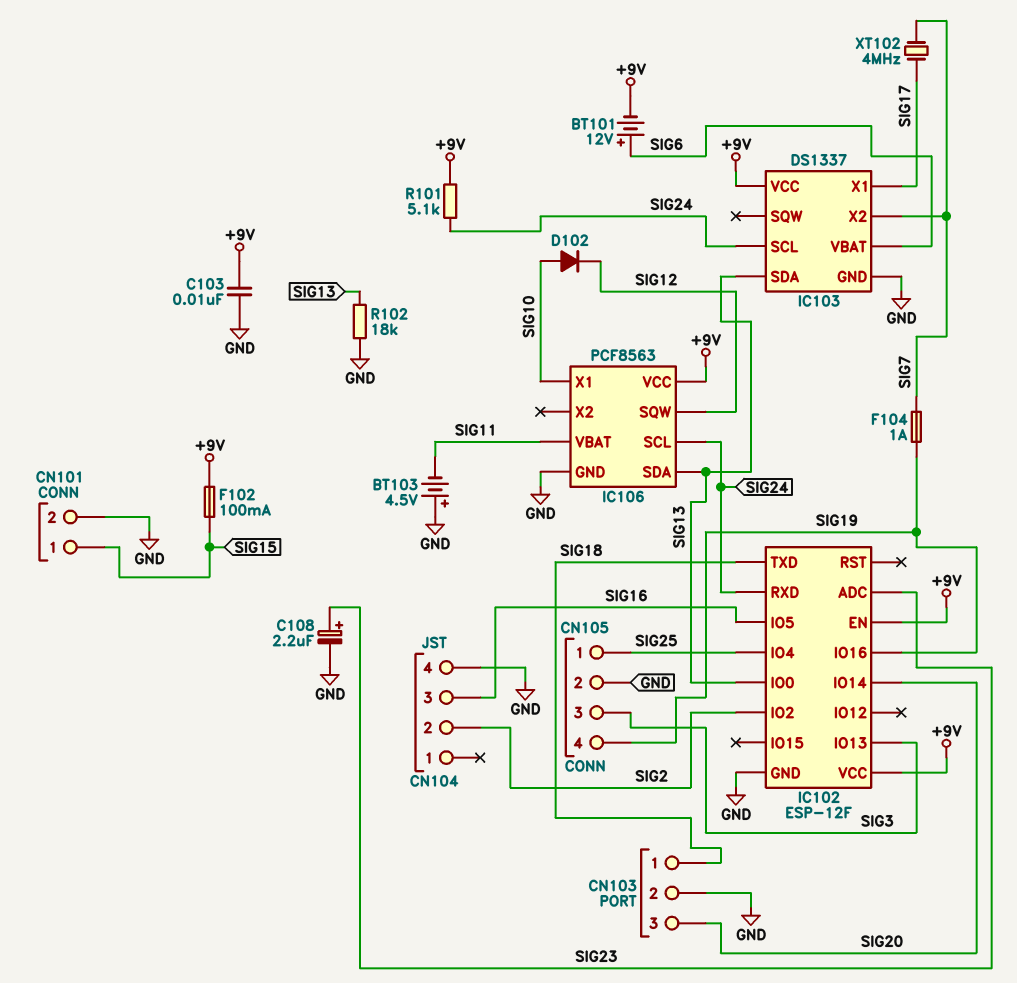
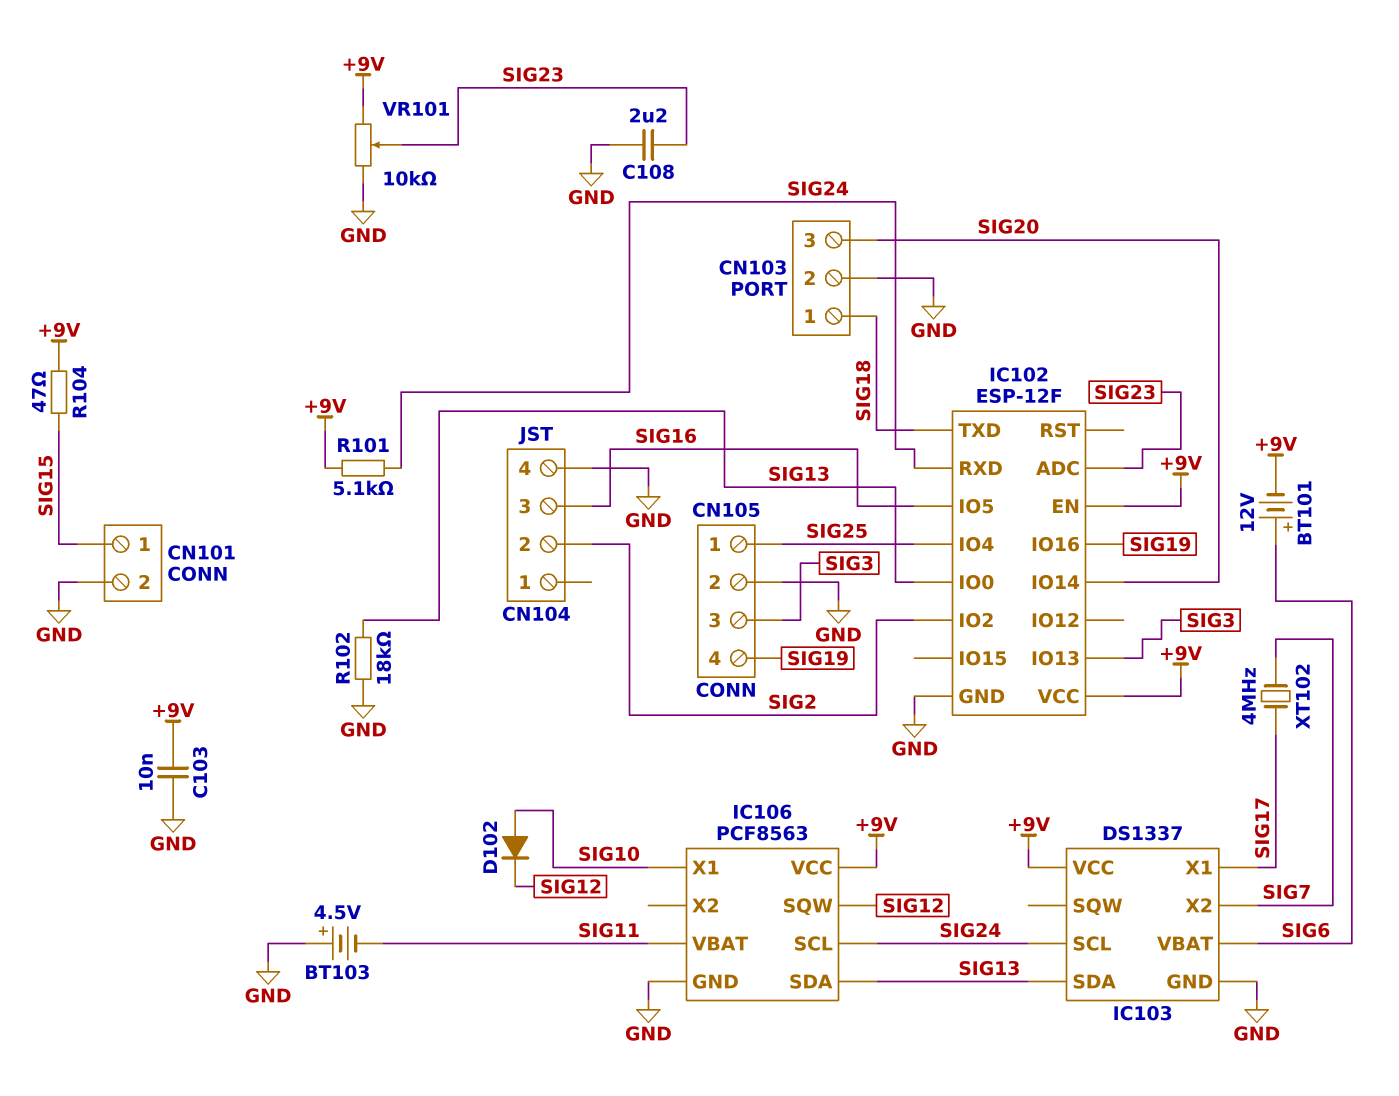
C108: 2.2uF (plus SIG23, minus GND) -> 2.2uF (GND, SIG23)
F102: 100mA (+9V, SIG15) -> none
F104: 1A (SIG7, SIG19) -> none
R104: none -> 47 (+9V, SIG15)
VR101: none -> 10k (+9V, GND, wiper SIG23)

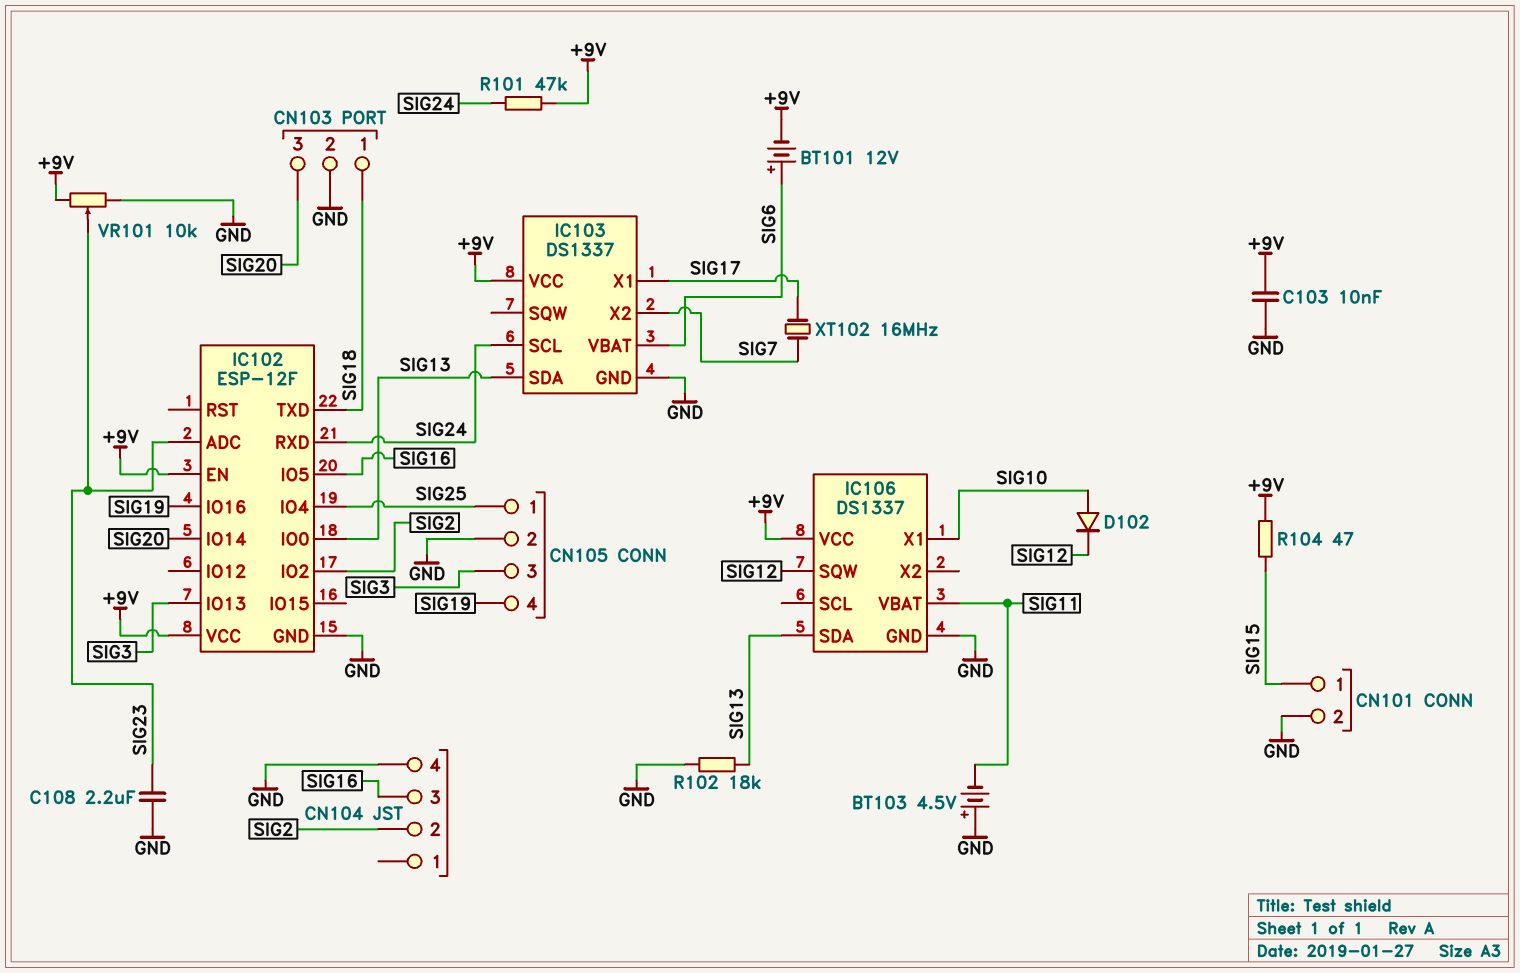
IC106: PCF8563 -> DS1337
IC106 pin SCL: SIG24 -> none
R101: 5.1k (+9V, SIG24) -> 47k (+9V, SIG24)
XT102: 4MHz (SIG7, SIG17) -> 16MHz (SIG7, SIG17)

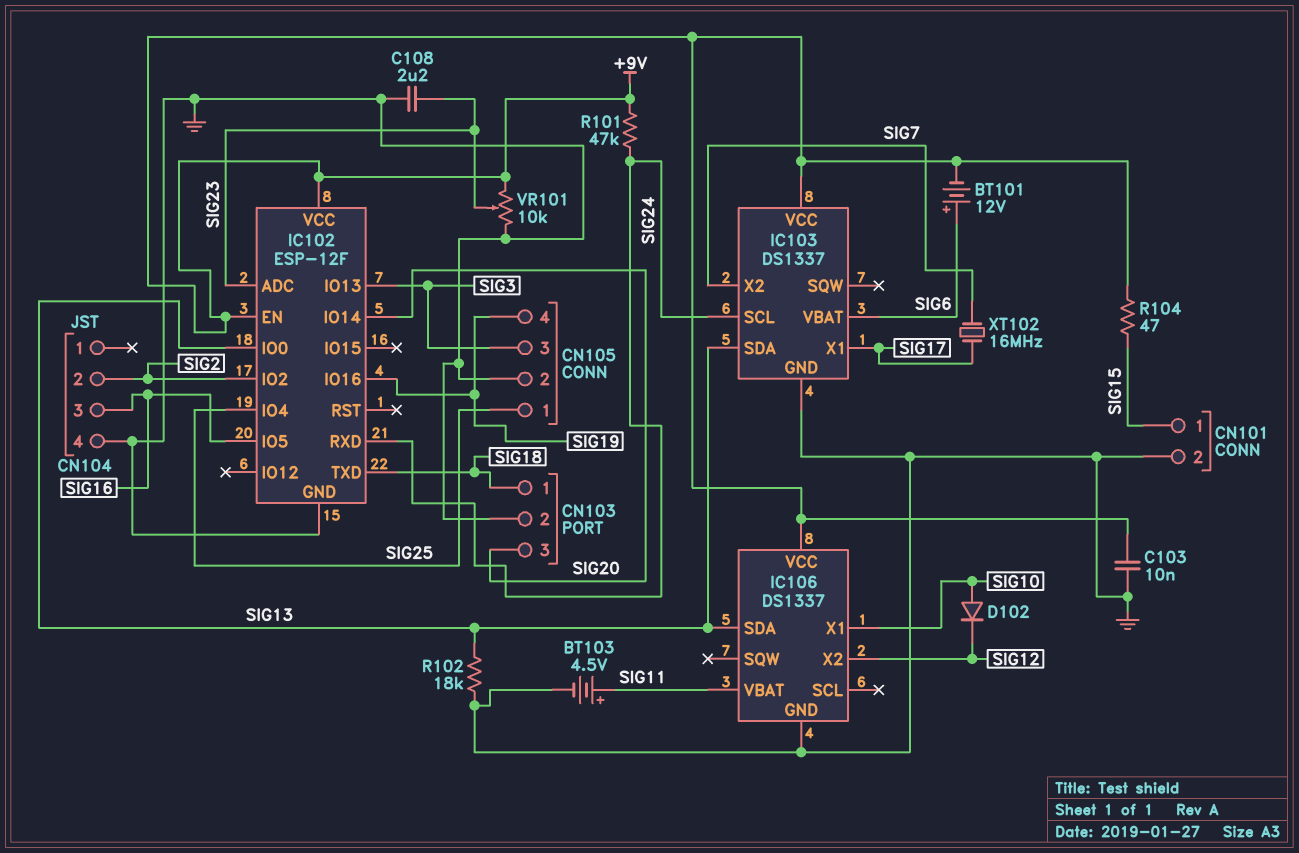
BT103: 4.5V (plus GND, minus SIG11) -> 4.5V (plus SIG11, minus GND)
IC106 pin SQW: SIG12 -> none
IC106 pin X2: none -> SIG12

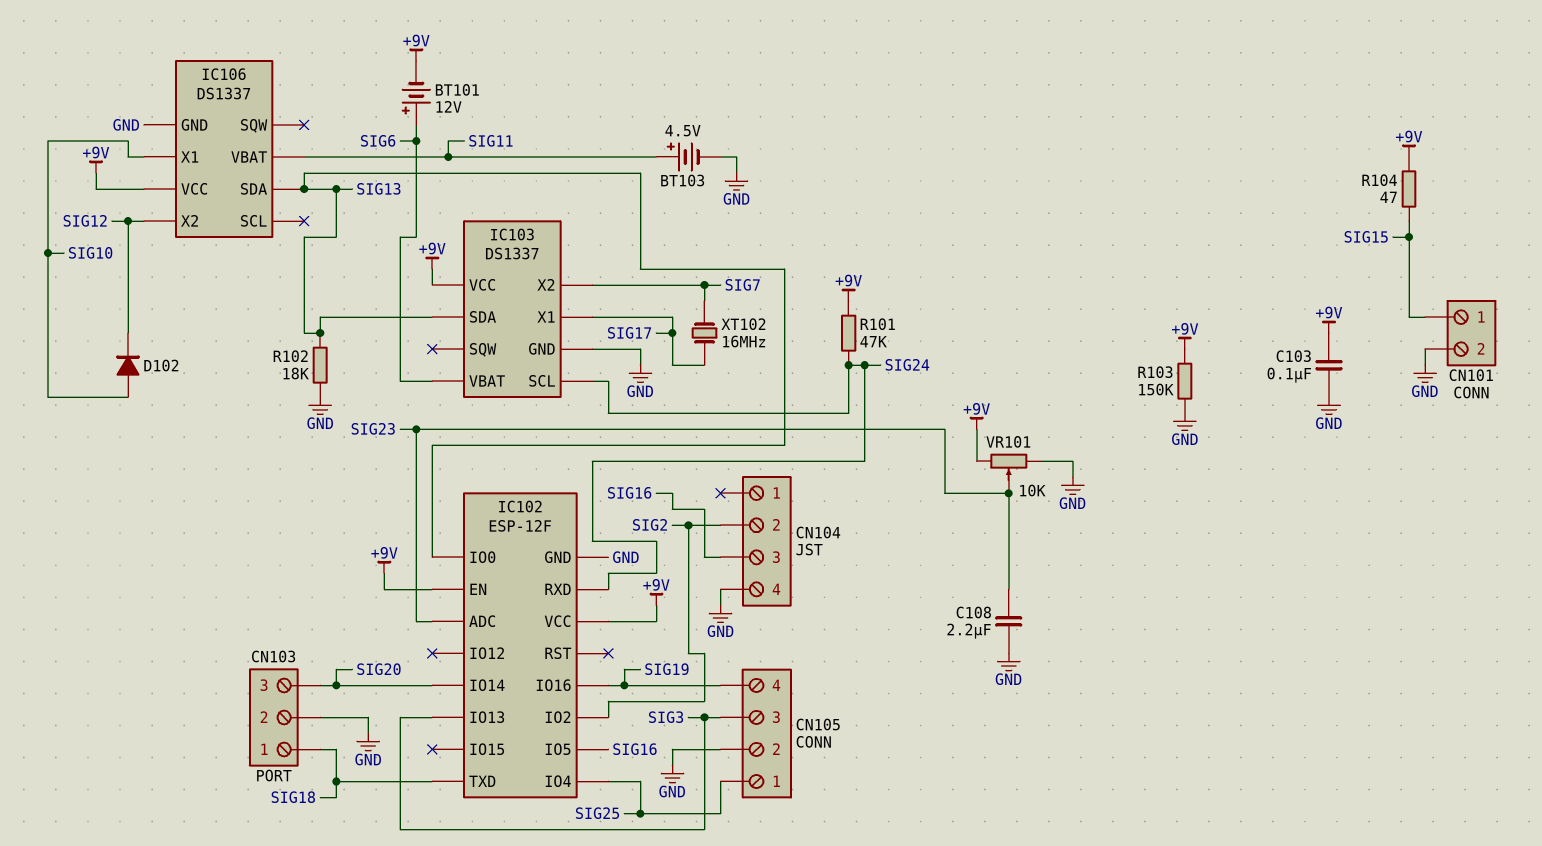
C103: 10nF (+9V, GND) -> 100nF (+9V, GND)
R103: none -> 150k (+9V, GND)

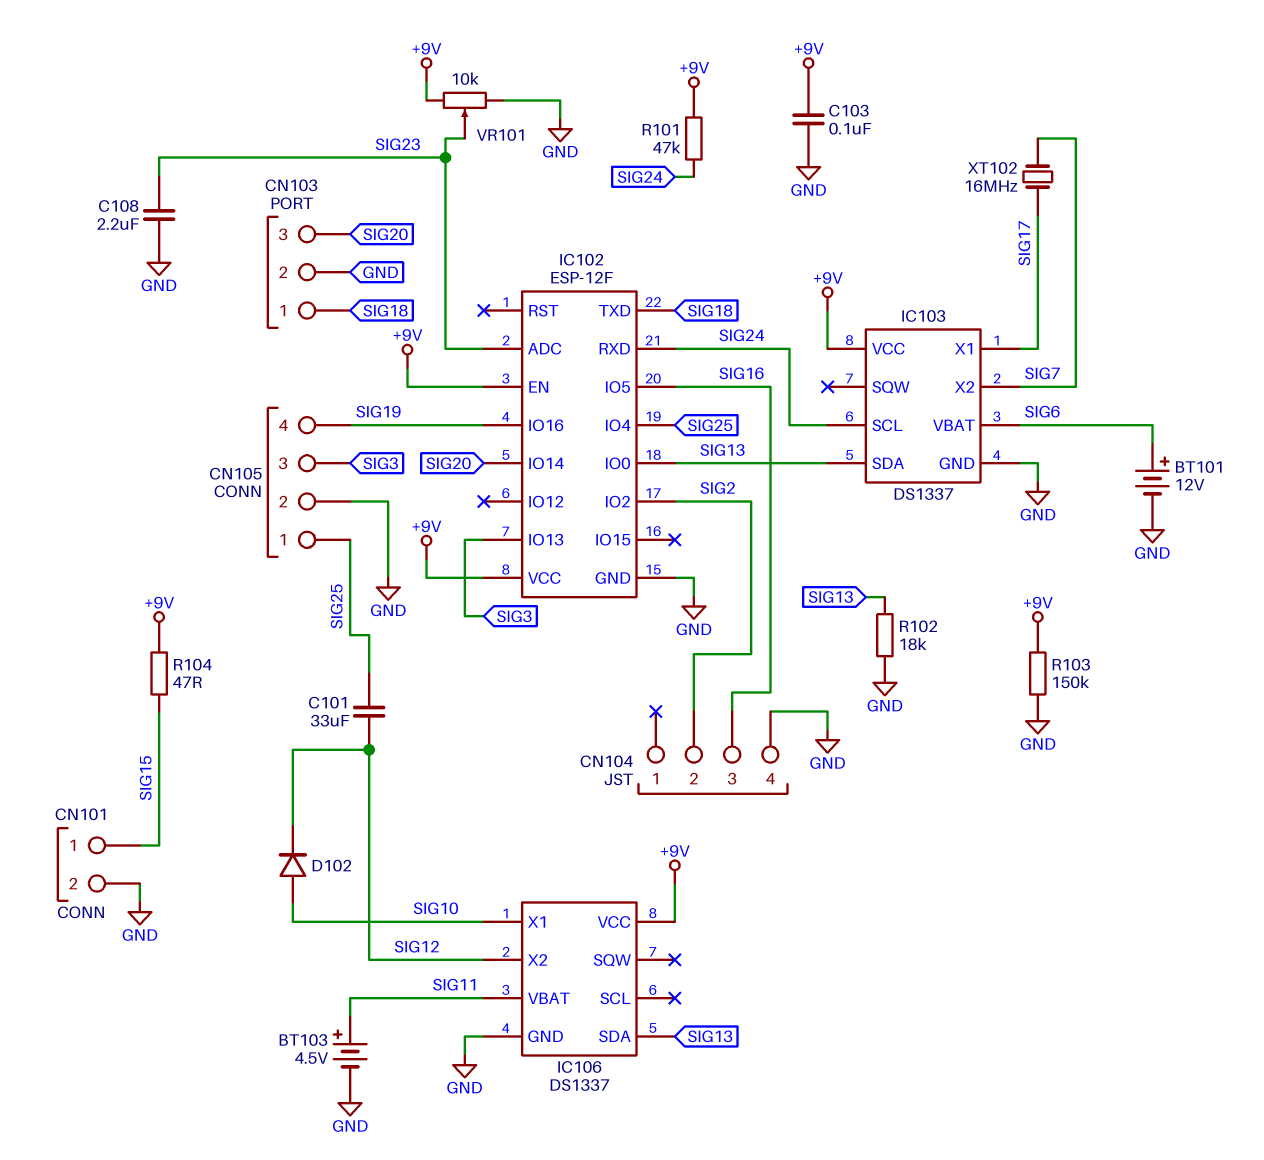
BT101: 12V (plus SIG6, minus +9V) -> 12V (plus SIG6, minus GND)
C101: none -> 33uF (SIG12, SIG25)

